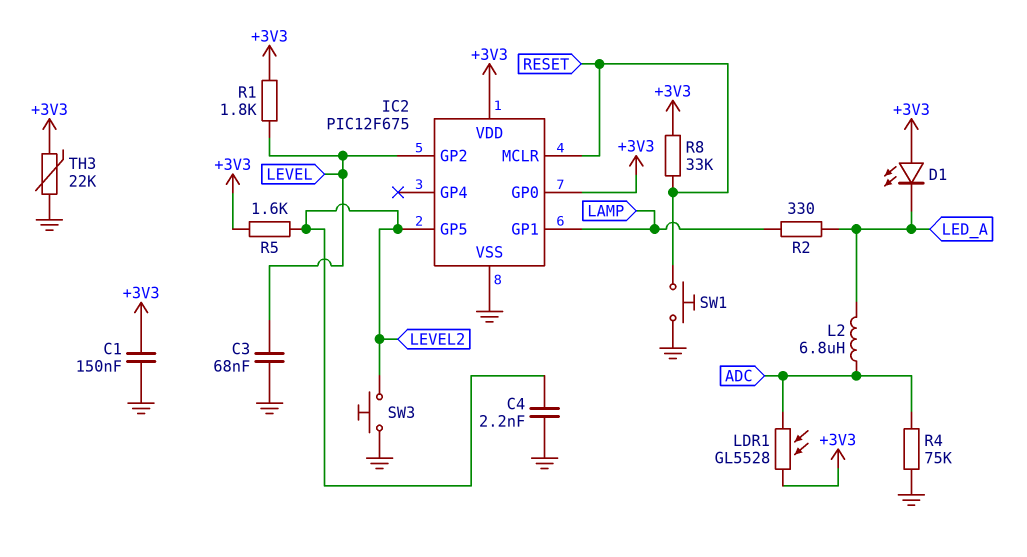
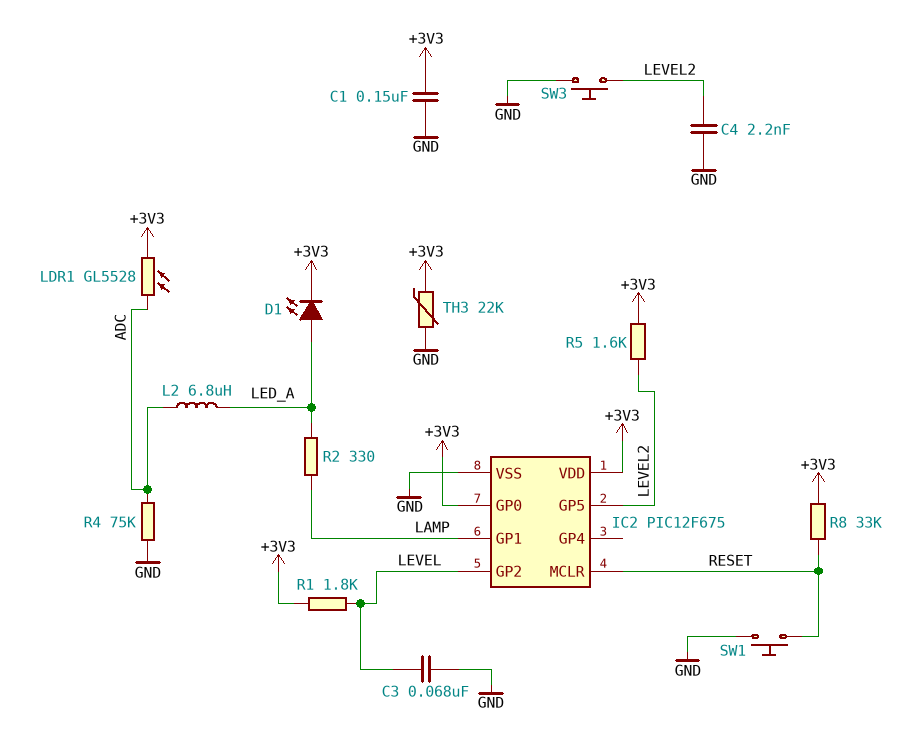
D1: LED (A +3V3, K LED_A) -> LED (A LED_A, K +3V3)

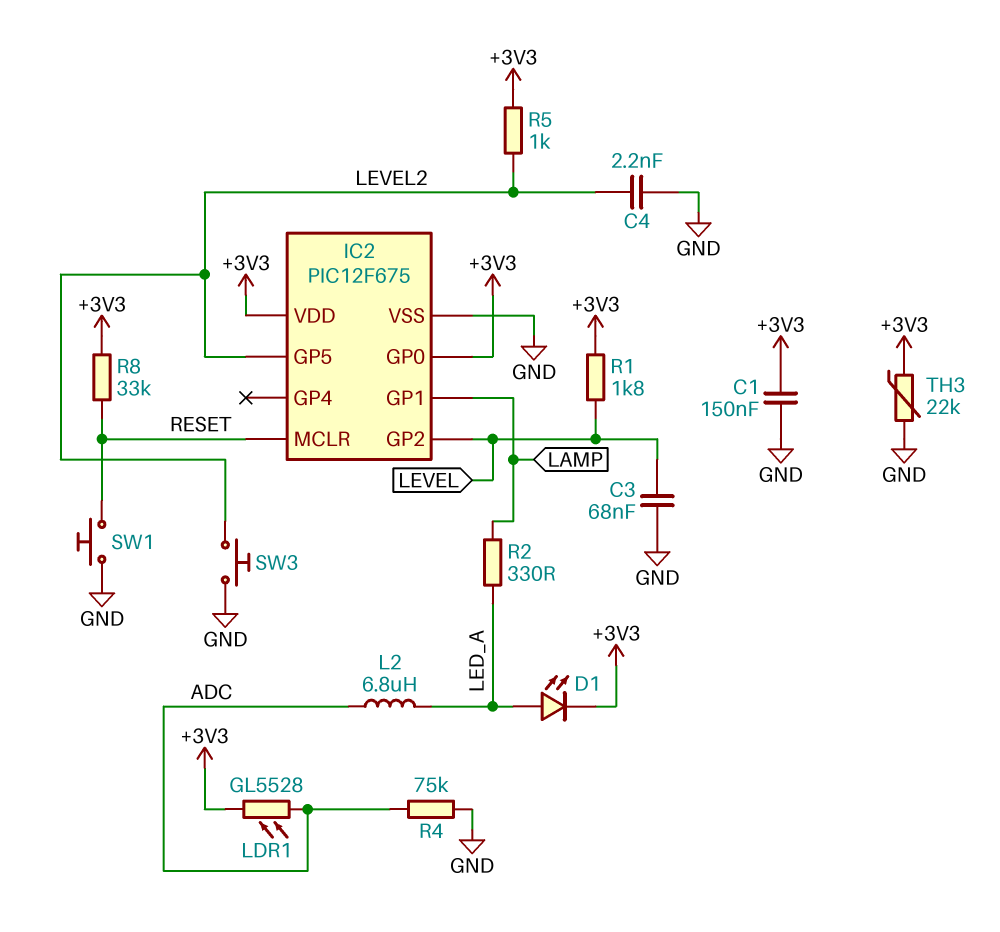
R5: 1.6k (+3V3, LEVEL2) -> 1k (+3V3, LEVEL2)

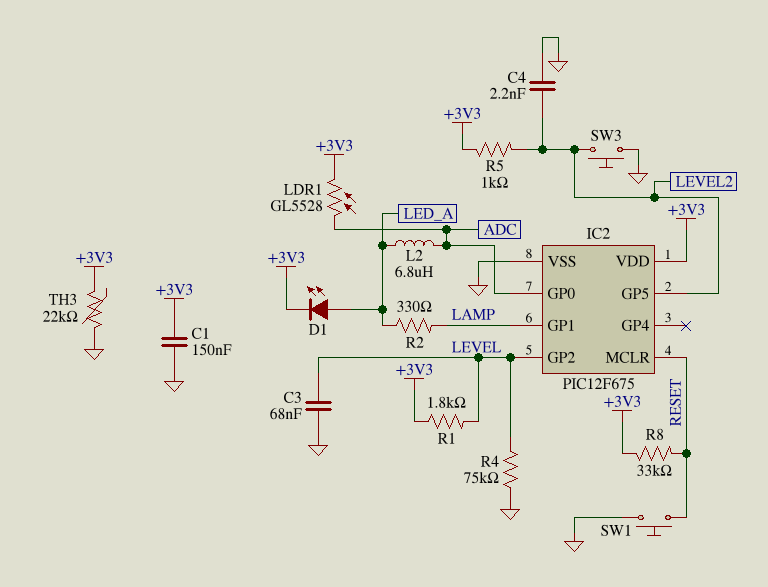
IC2 pin GP0: +3V3 -> ADC
R4: 75k (ADC, GND) -> 75k (GND, LEVEL)

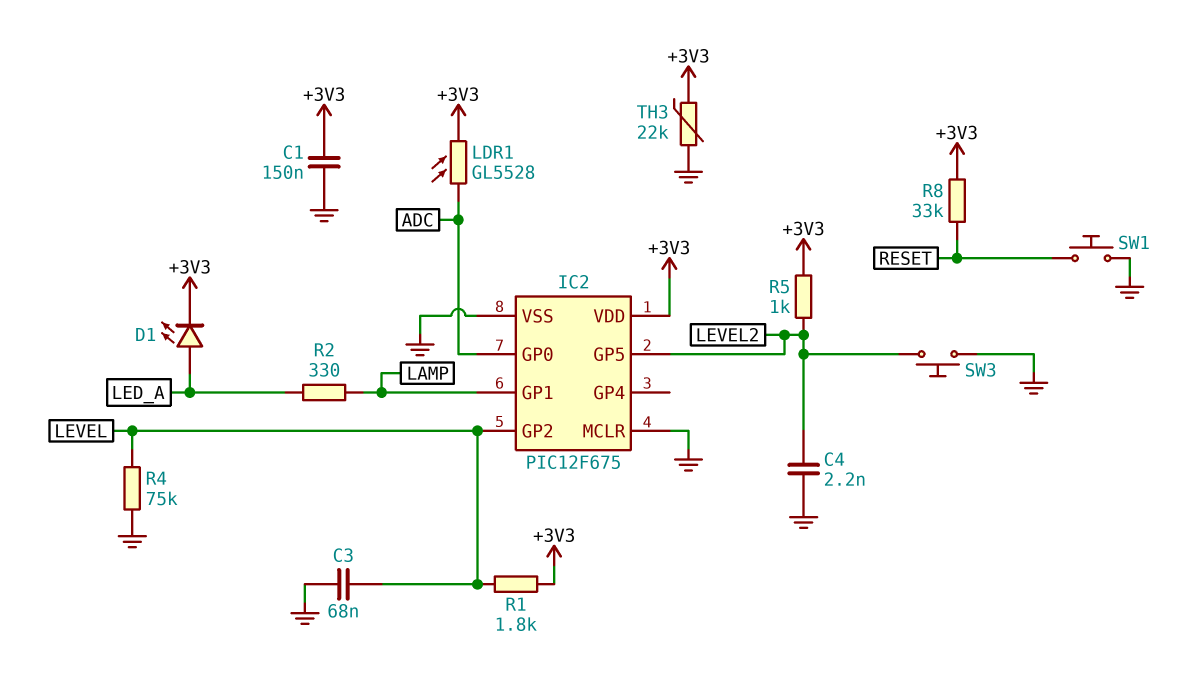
IC2 pin MCLR: RESET -> GND
L2: 6.8uH (ADC, LED_A) -> none

